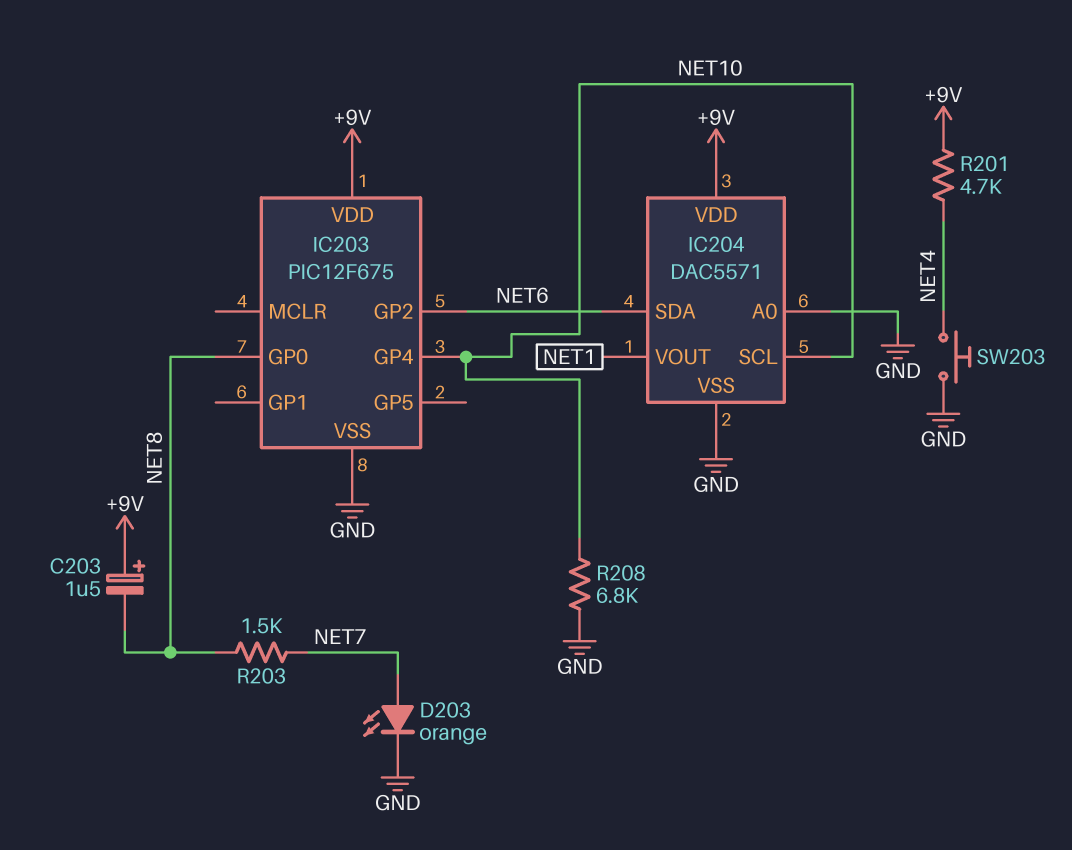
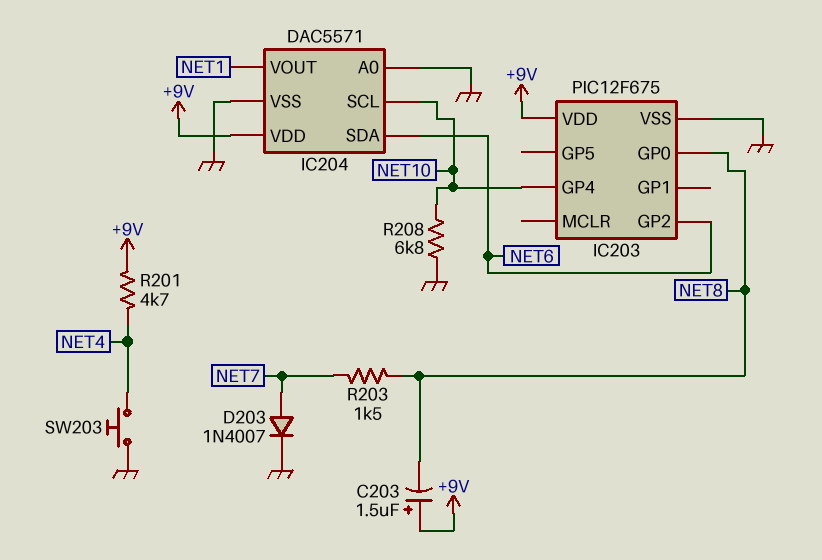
D203: LED orange (A NET7, K GND) -> diode 1N4007 (A NET7, K GND)

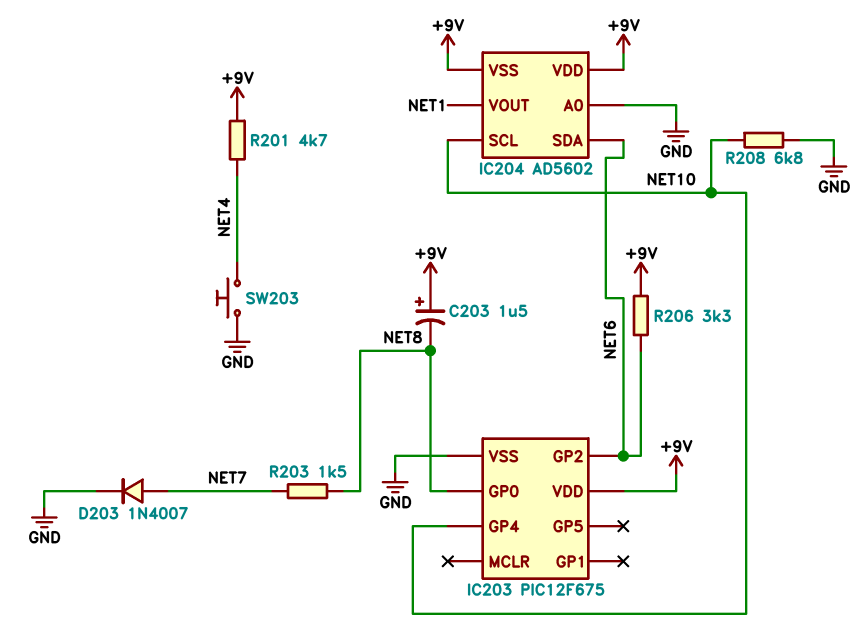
IC204: DAC5571 -> AD5602
IC204 pin VSS: GND -> +9V
R206: none -> 3.3k (+9V, NET6)

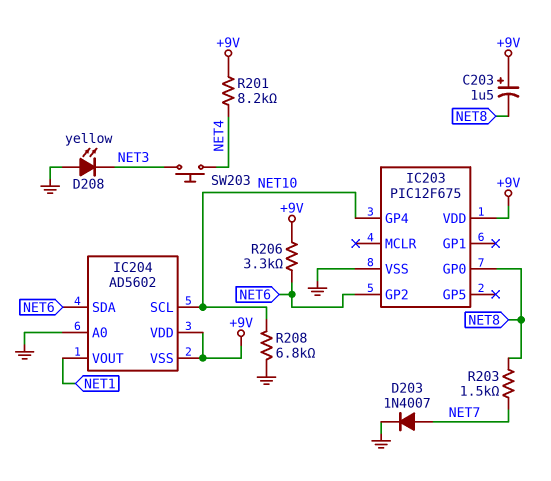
D208: none -> LED yellow (A GND, K NET3)
R201: 4.7k (+9V, NET4) -> 8.2k (+9V, NET4)
SW203: button (GND, NET4) -> button (NET3, NET4)

